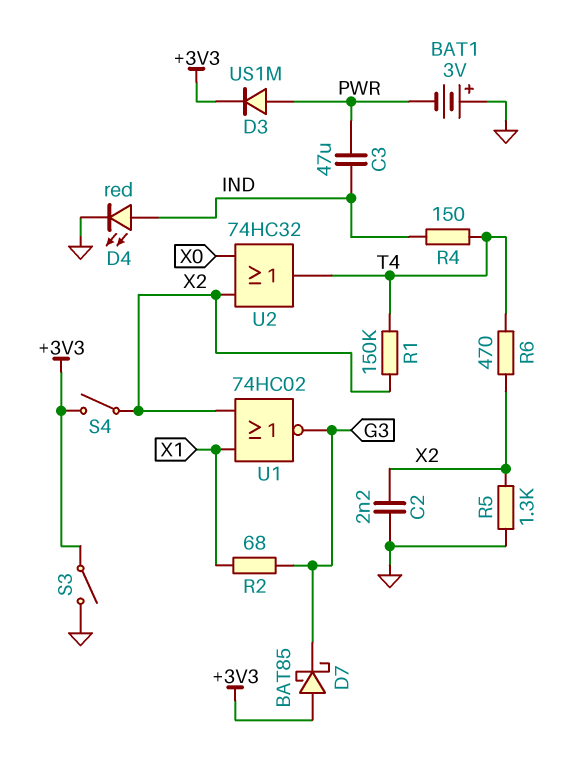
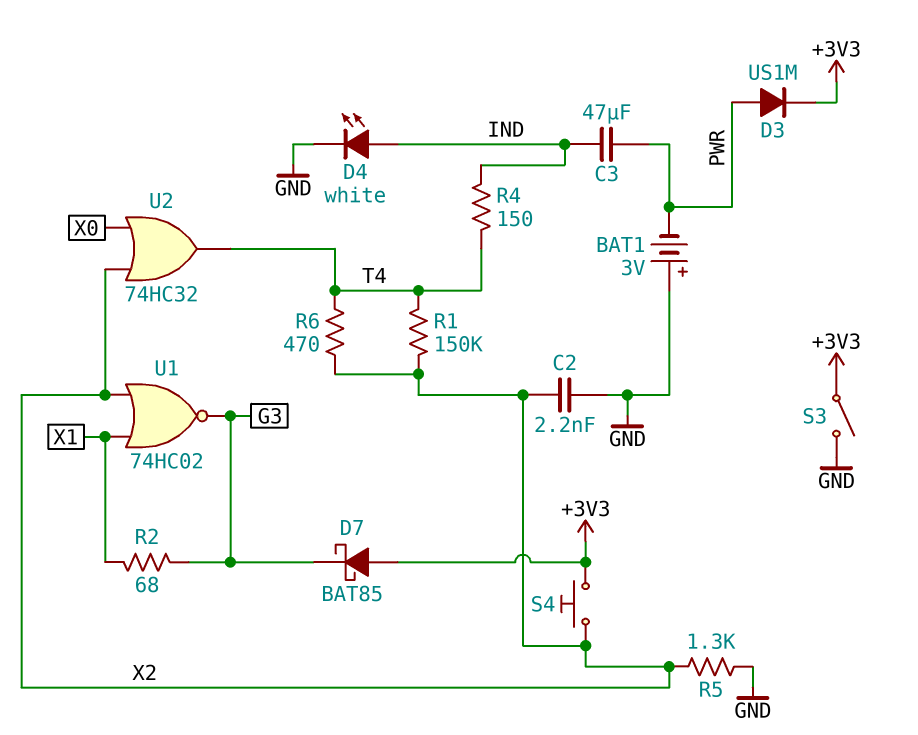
D4: LED red (A IND, K GND) -> LED white (A IND, K GND)
S4: switch (+3V3, X2) -> button (+3V3, X2)

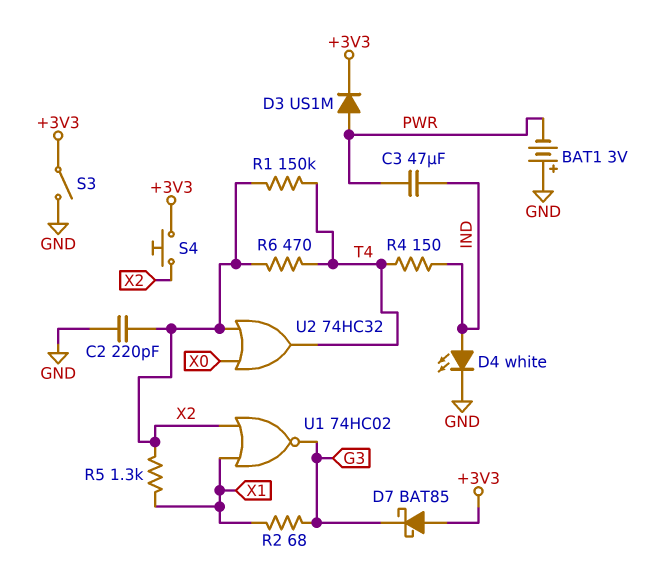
C2: 2.2nF (GND, X2) -> 220pF (GND, X2)
R5: 1.3k (GND, X2) -> 1.3k (X1, X2)

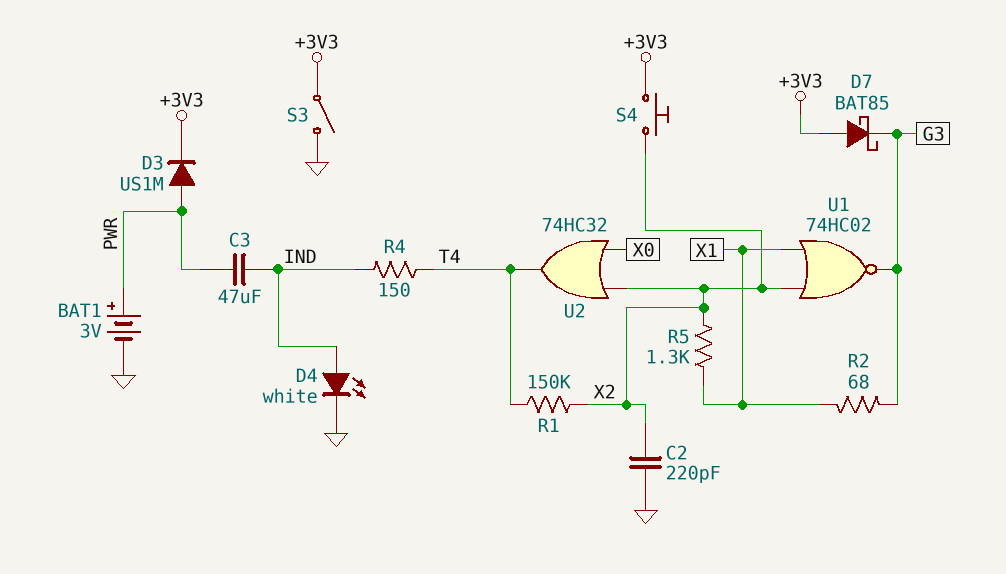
BAT1: 3V (plus GND, minus PWR) -> 3V (plus PWR, minus GND)
R6: 470 (T4, X2) -> none

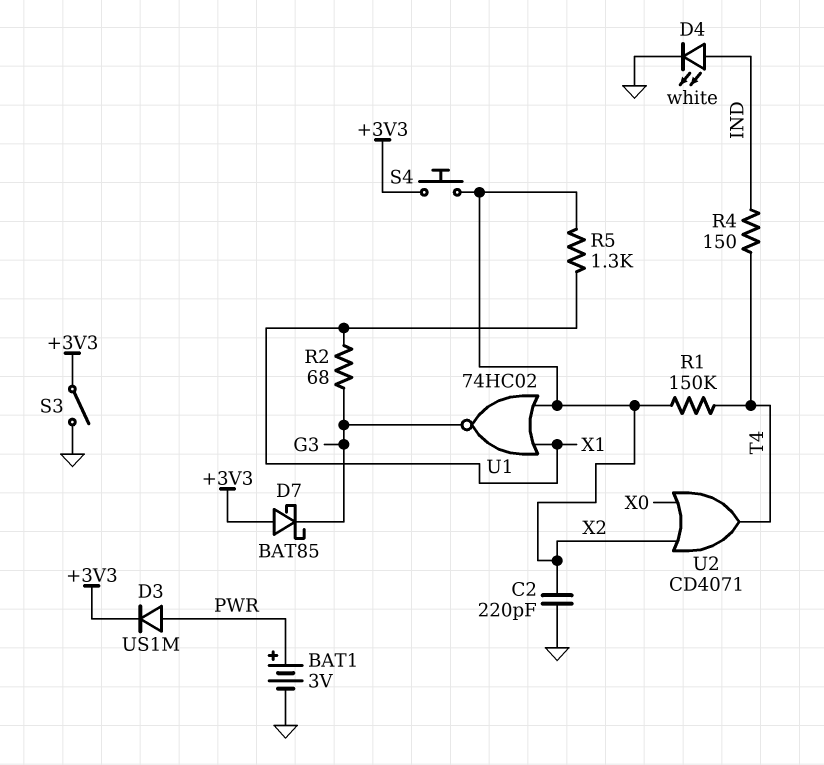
C3: 47uF (IND, PWR) -> none
U2: OR 74HC32 (in X0, in X2, out T4) -> OR CD4071 (in X0, in X2, out T4)

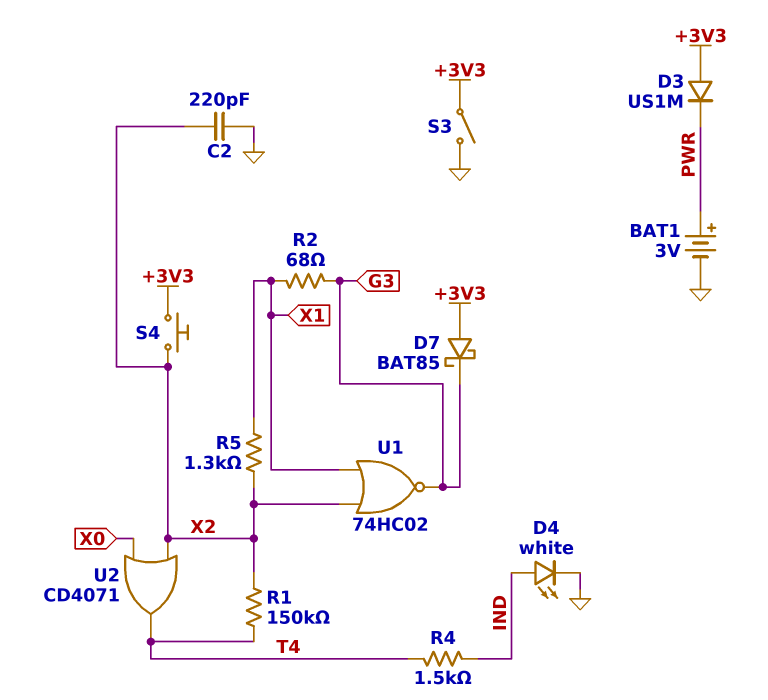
D3: diode US1M (A PWR, K +3V3) -> diode US1M (A +3V3, K PWR)
R4: 150 (IND, T4) -> 1.5k (IND, T4)

